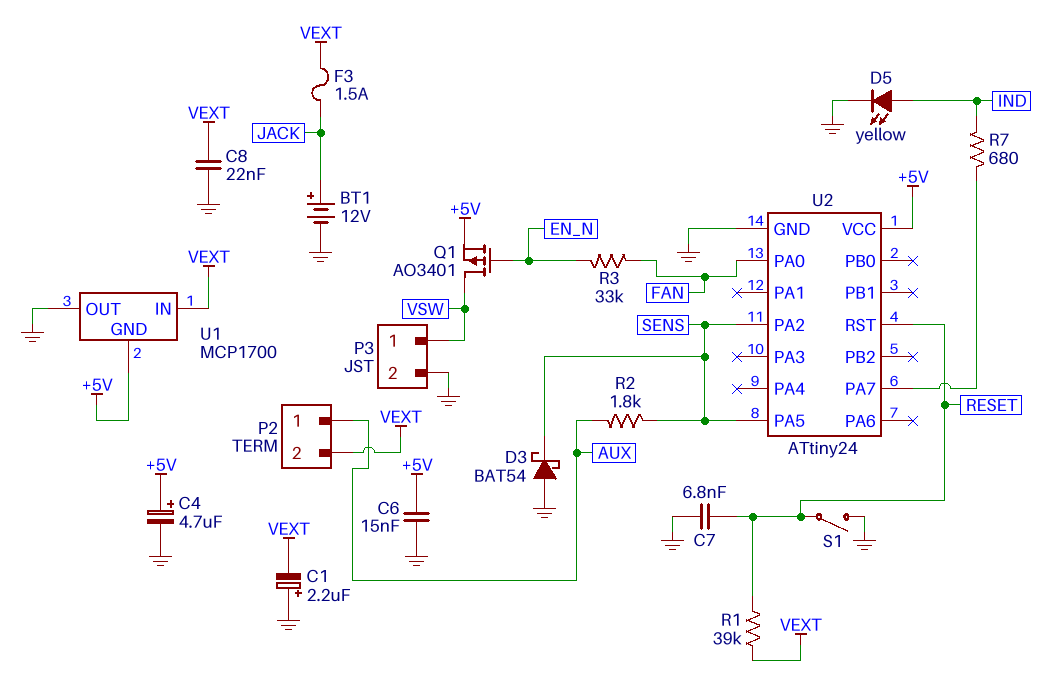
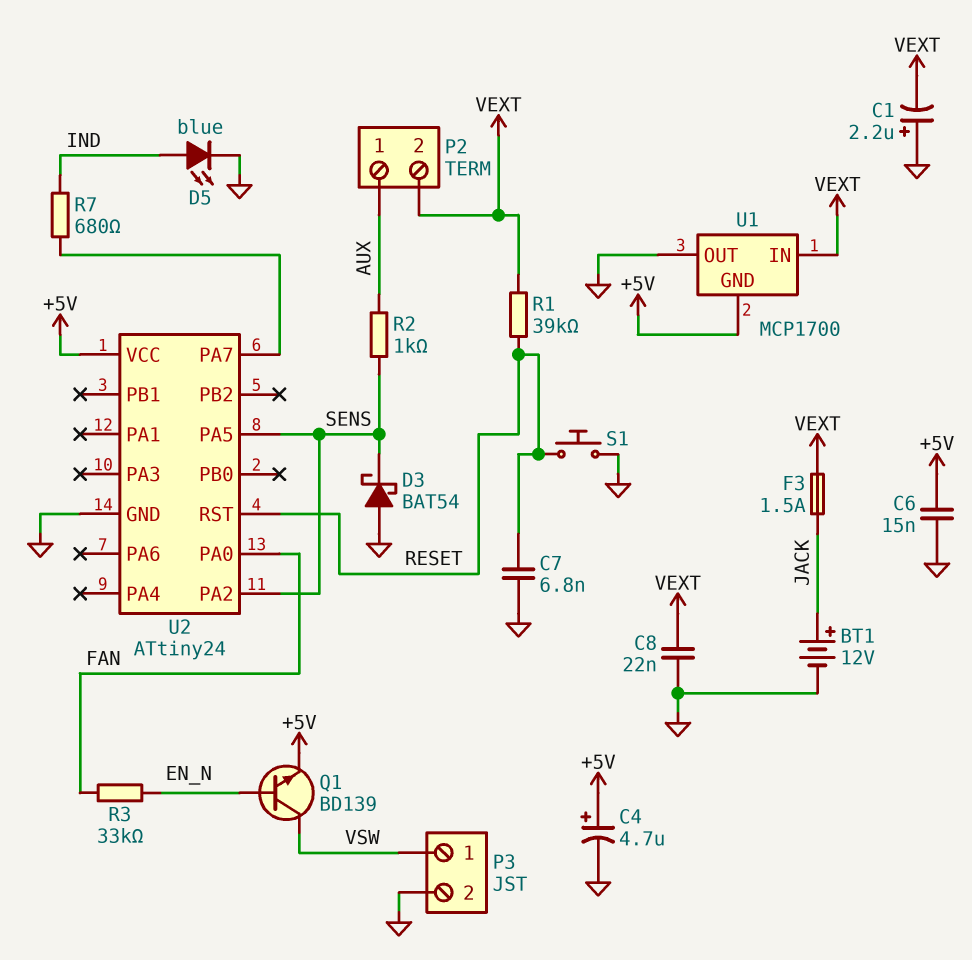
D5: LED yellow (A IND, K GND) -> LED blue (A IND, K GND)
Q1: PMOS AO3401 (G EN_N, D VSW, S +5V) -> NPN BD139 (B EN_N, C VSW, E +5V)
R2: 1.8k (AUX, SENS) -> 1k (AUX, SENS)
S1: switch (GND, RESET) -> button (GND, RESET)

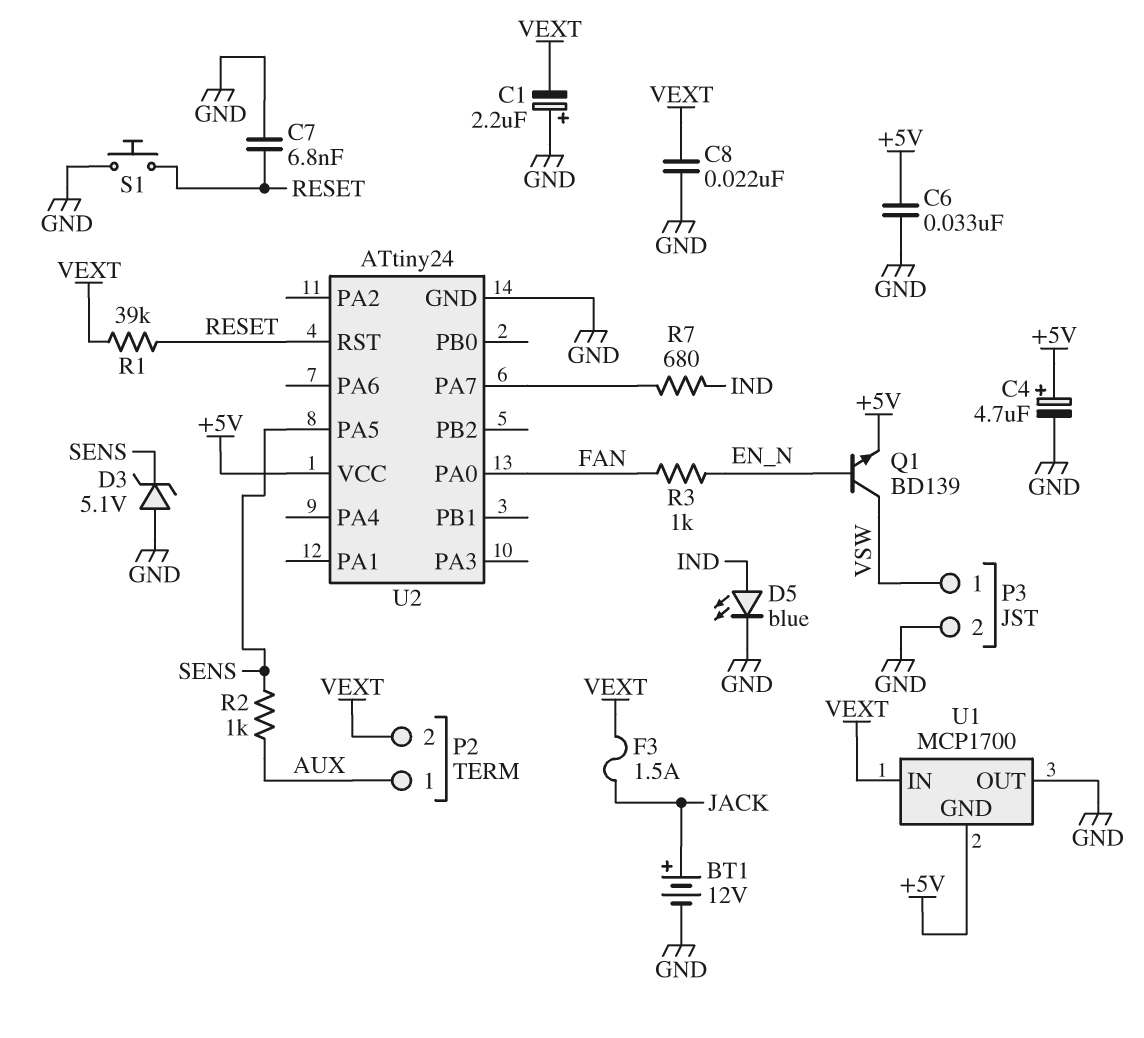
C6: 15nF (+5V, GND) -> 33nF (+5V, GND)
D3: schottky BAT54 (A GND, K SENS) -> zener 5.1V (A GND, K SENS)
R3: 33k (EN_N, FAN) -> 1k (EN_N, FAN)
U2 pin PA2: SENS -> none

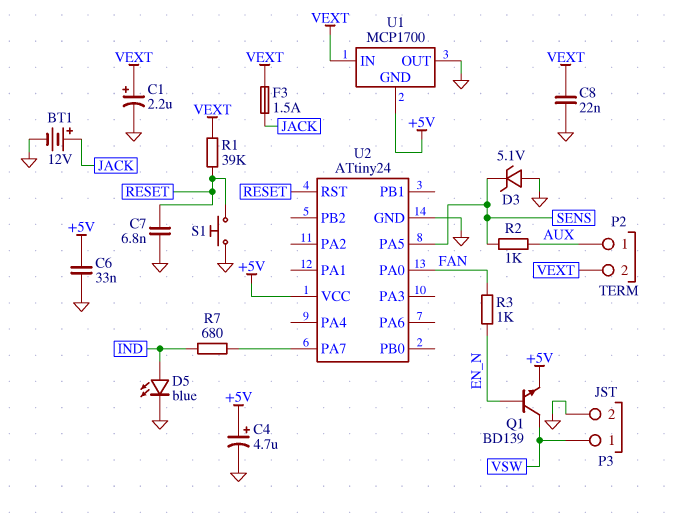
C1: 2.2uF (plus GND, minus VEXT) -> 2.2uF (plus VEXT, minus GND)

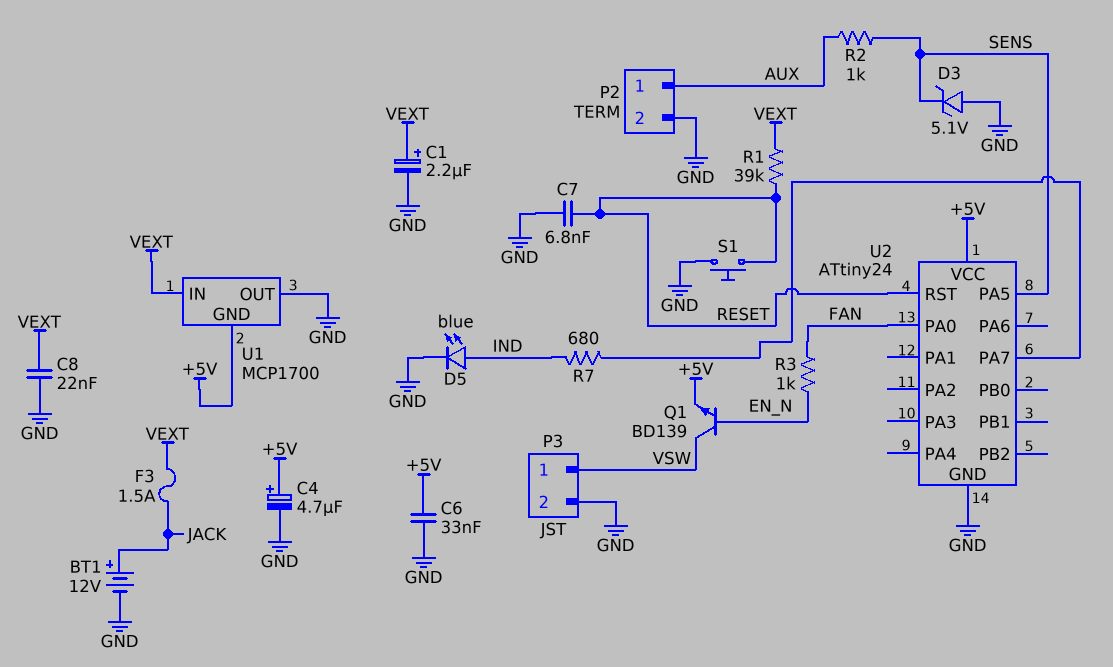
P2 pin 2: VEXT -> GND

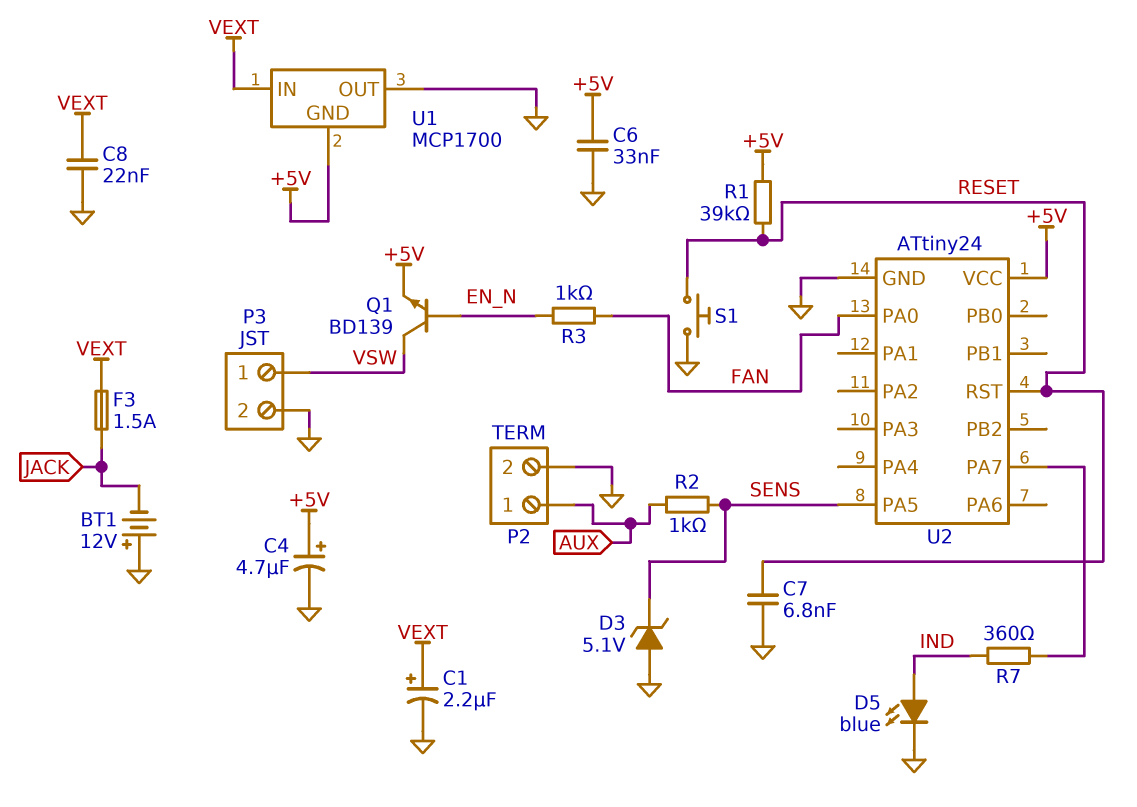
BT1: 12V (plus JACK, minus GND) -> 12V (plus GND, minus JACK)
R1: 39k (RESET, VEXT) -> 39k (+5V, RESET)
R7: 680 (IND, U2/PA7) -> 360 (IND, U2/PA7)

